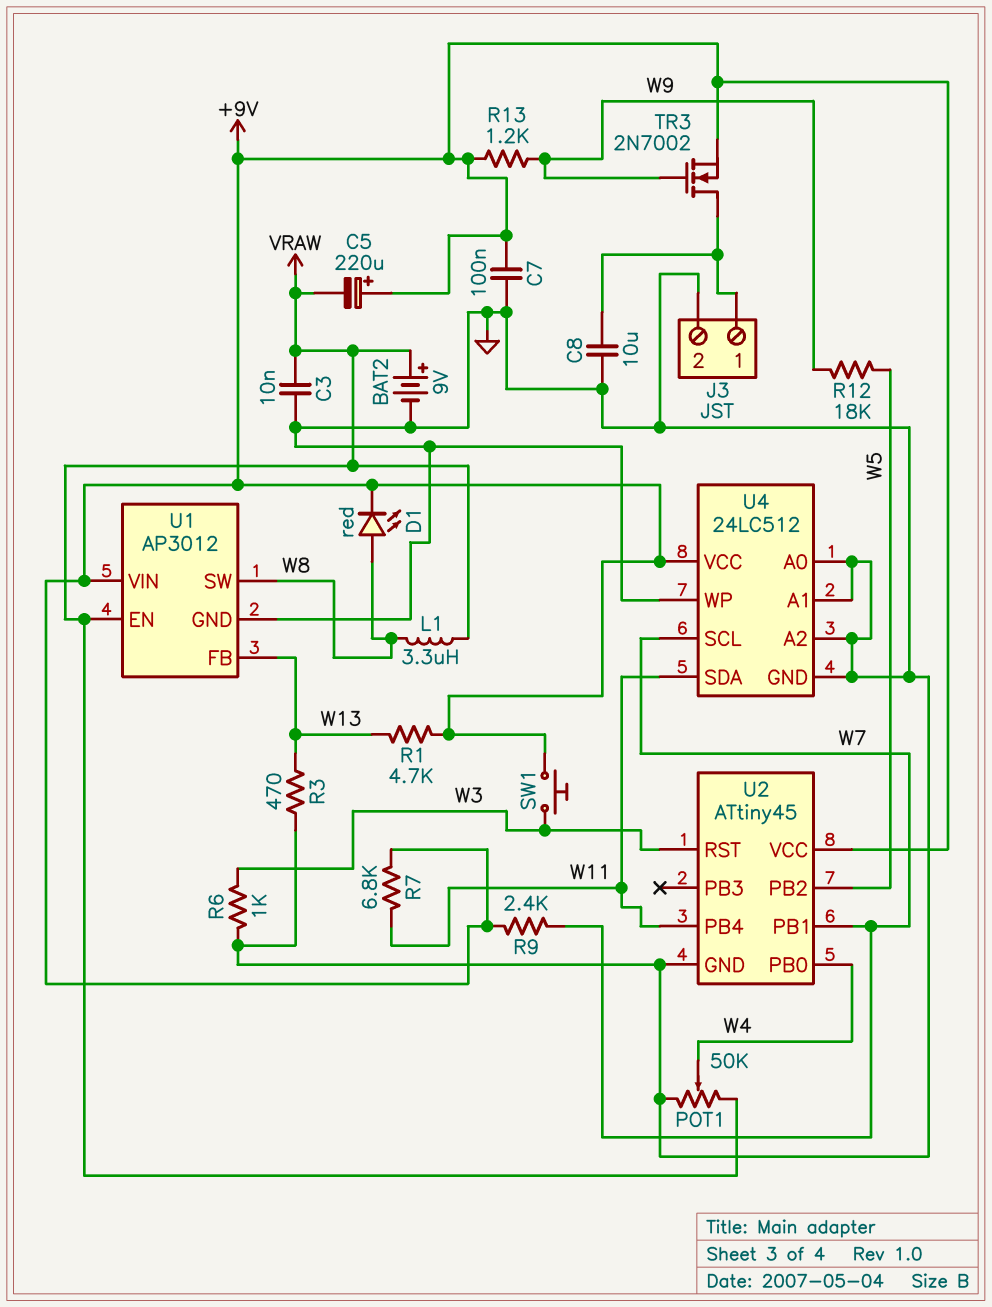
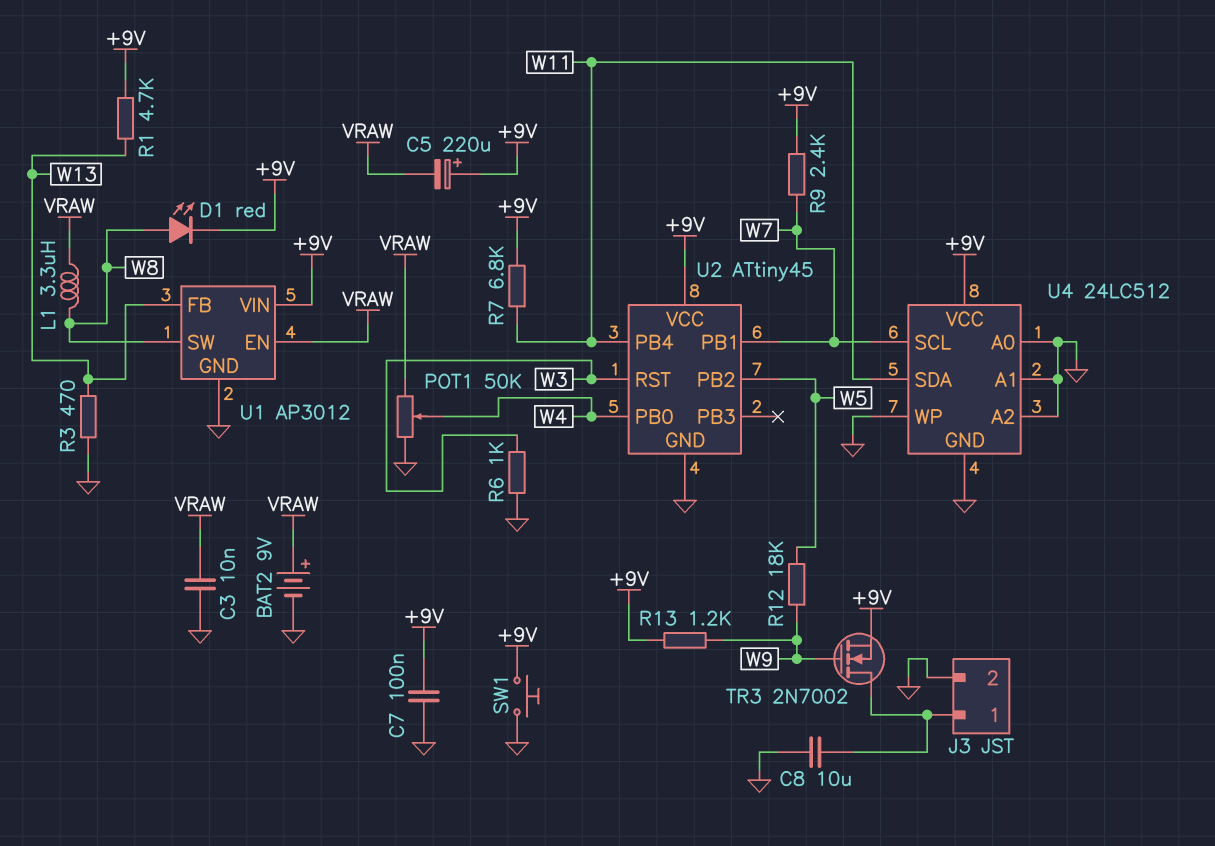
SW1: button (+9V, W3) -> button (+9V, GND)

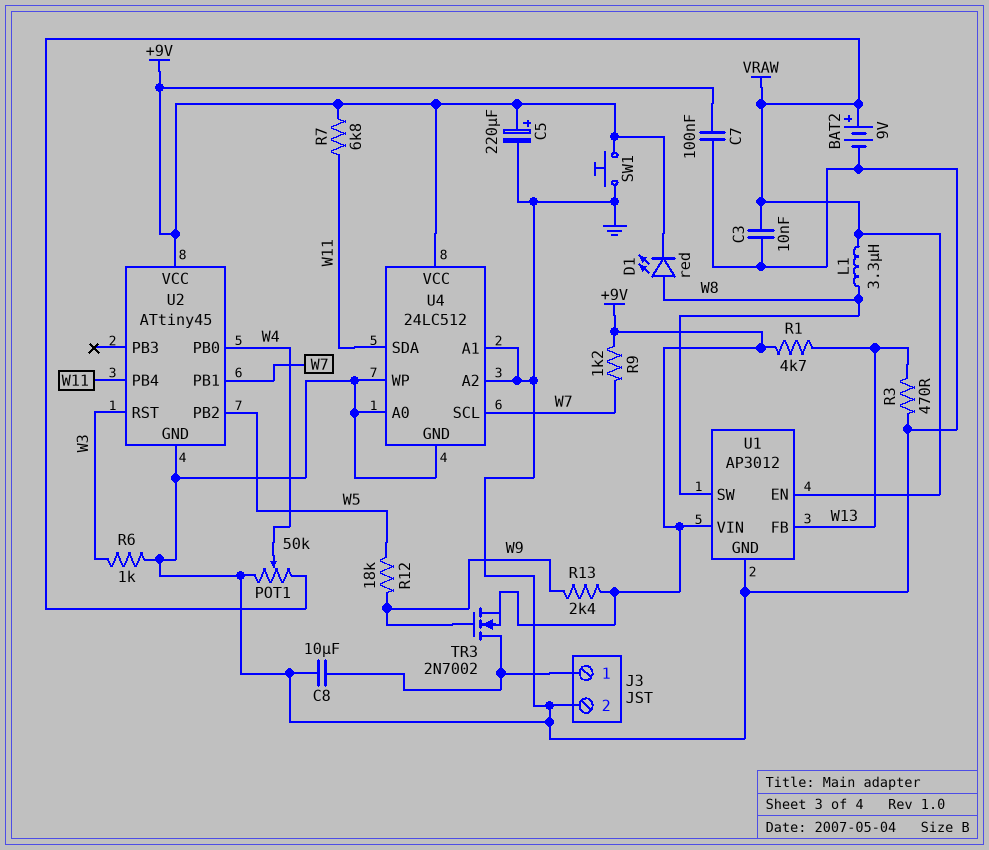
C5: 220uF (plus +9V, minus VRAW) -> 220uF (plus +9V, minus GND)
R9: 2.4k (+9V, W7) -> 1.2k (+9V, W7)
R13: 1.2k (+9V, W9) -> 2.4k (+9V, W9)

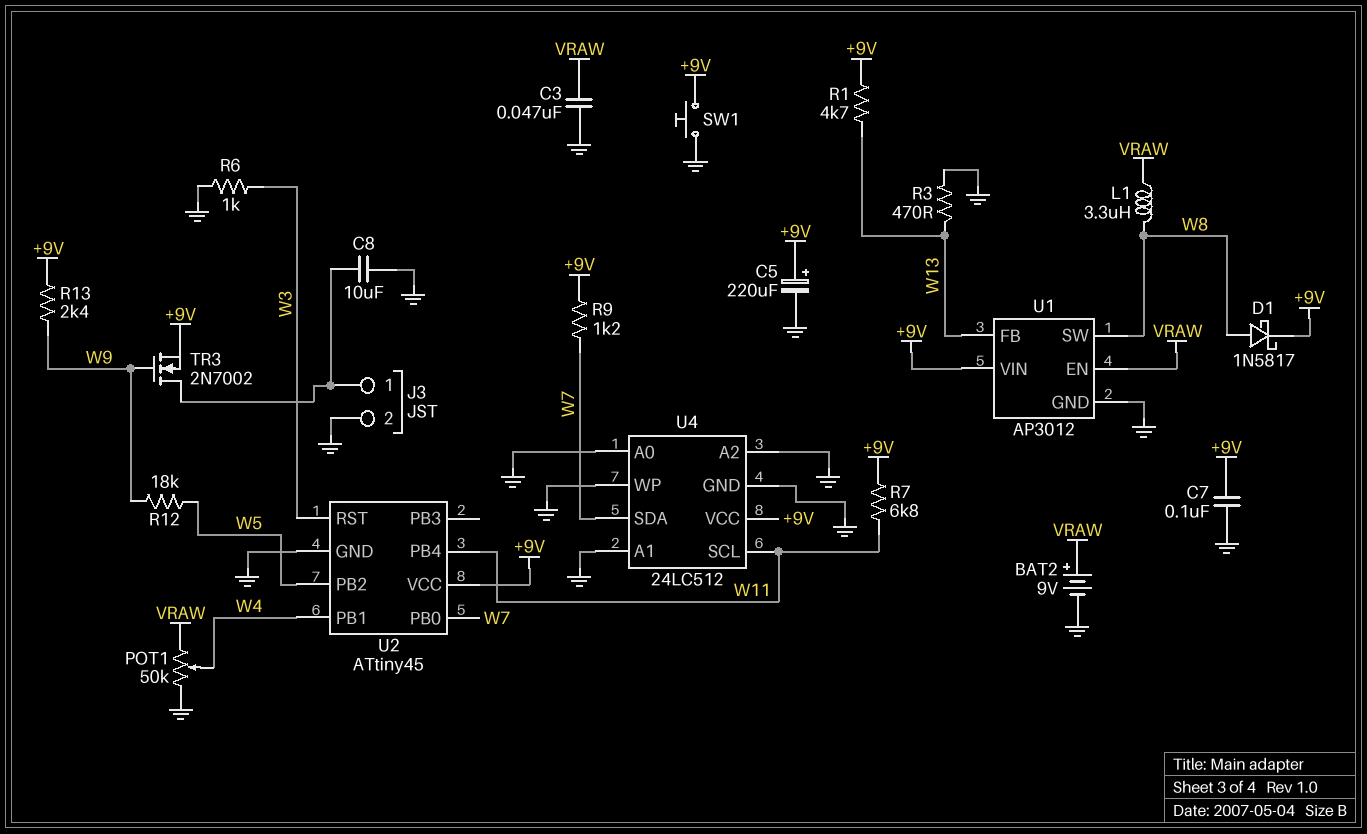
C3: 10nF (GND, VRAW) -> 47nF (GND, VRAW)
D1: LED red (A W8, K +9V) -> schottky 1N5817 (A W8, K +9V)
U2 pin PB0: W4 -> W7
U2 pin PB1: W7 -> W4
U4 pin SCL: W7 -> W11
U4 pin SDA: W11 -> W7

